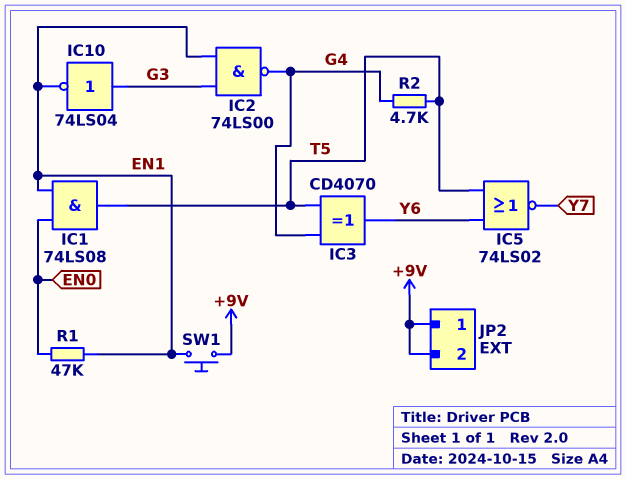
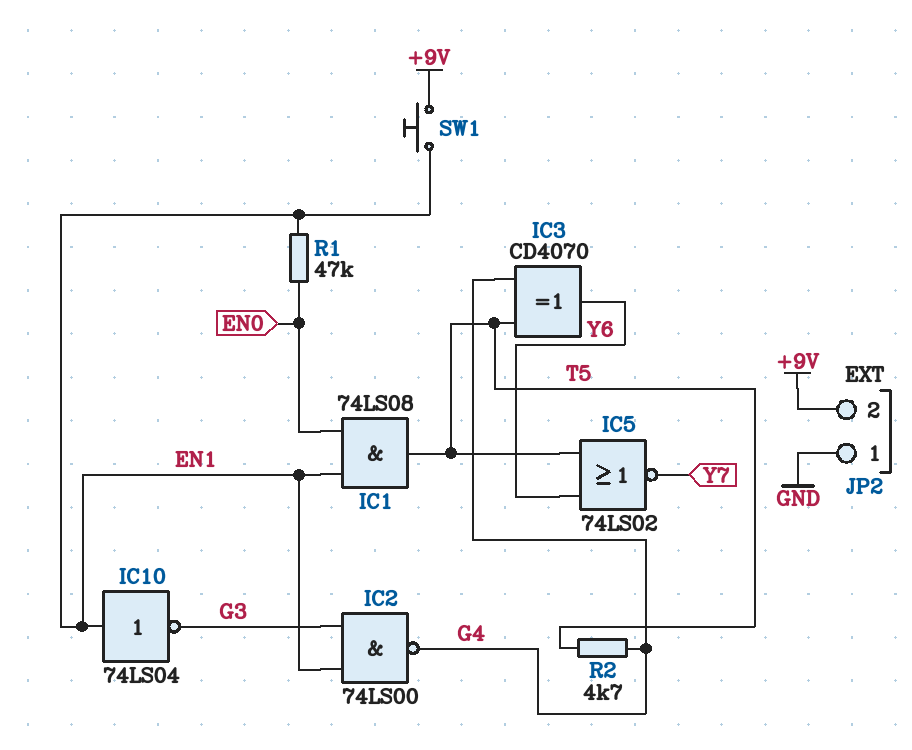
IC10: NOT 74LS04 (in G3, out EN1) -> NOT 74LS04 (in EN1, out G3)
JP2 pin 1: +9V -> GND

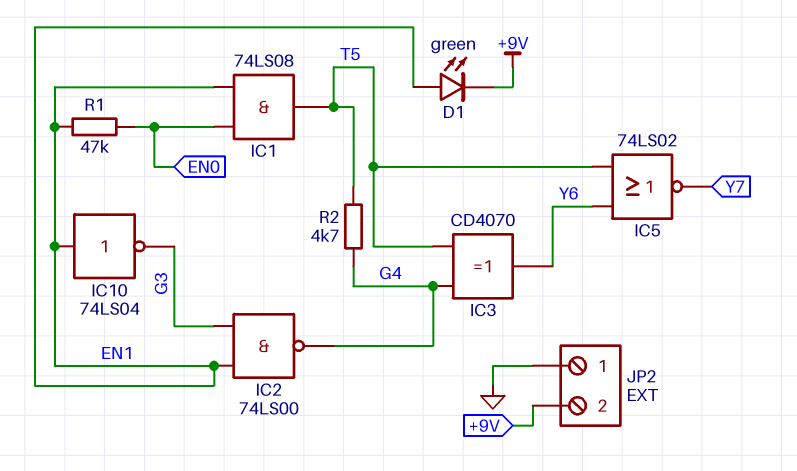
D1: none -> LED green (A EN1, K +9V)
SW1: button (+9V, EN1) -> none

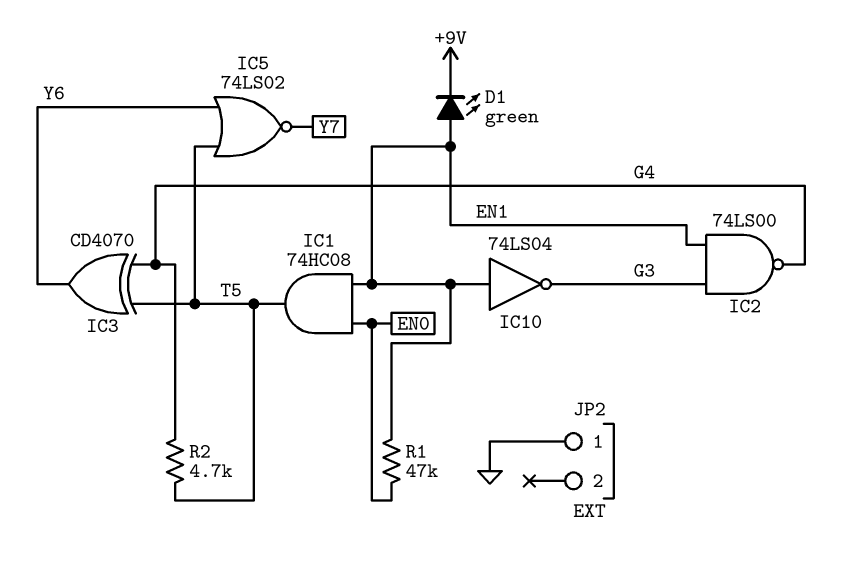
IC1: AND 74LS08 (in EN0, in EN1, out T5) -> AND 74HC08 (in EN0, in EN1, out T5)
JP2 pin 2: +9V -> none

